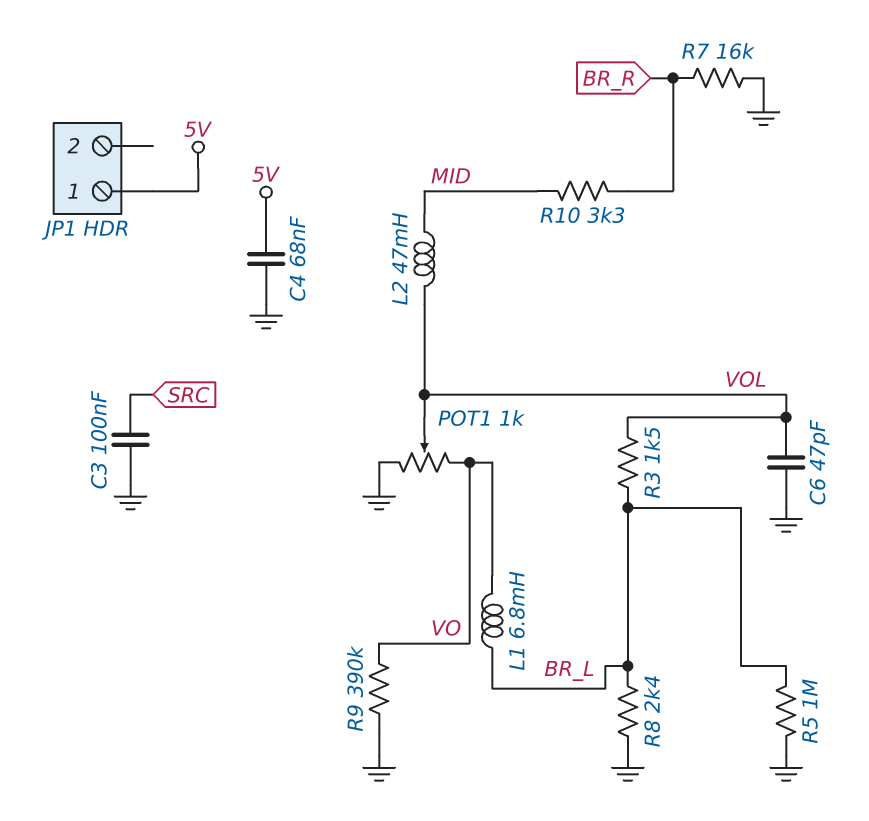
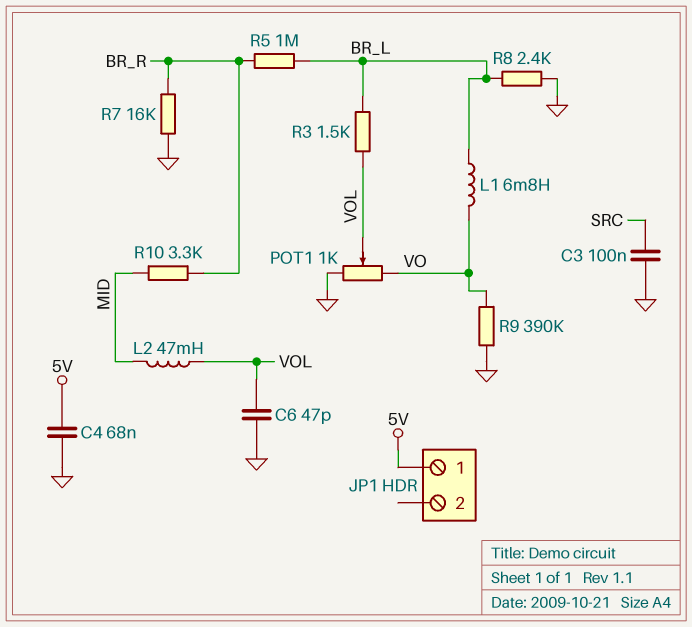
R5: 1M (BR_L, GND) -> 1M (BR_L, BR_R)

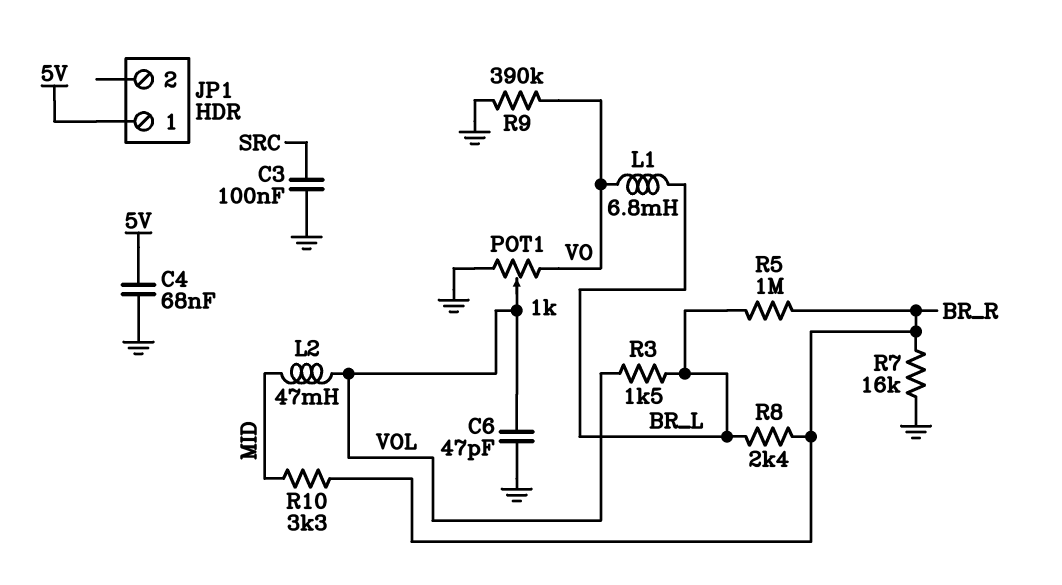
R8: 2.4k (BR_L, GND) -> 2.4k (BR_L, BR_R)

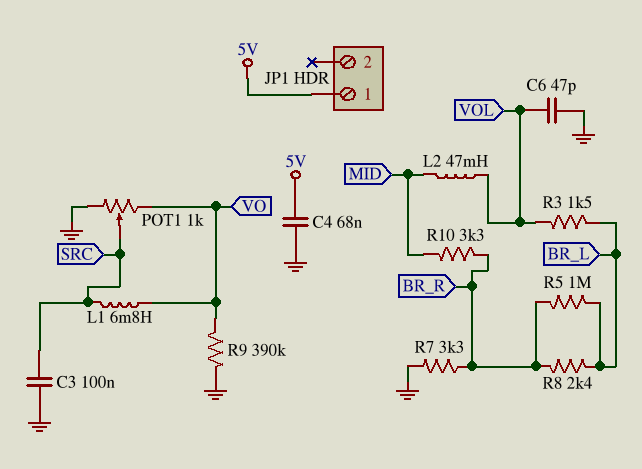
L1: 6.8mH (BR_L, VO) -> 6.8mH (SRC, VO)
POT1: 1k (GND, VO, wiper VOL) -> 1k (GND, VO, wiper SRC)
R7: 16k (BR_R, GND) -> 3.3k (BR_R, GND)

